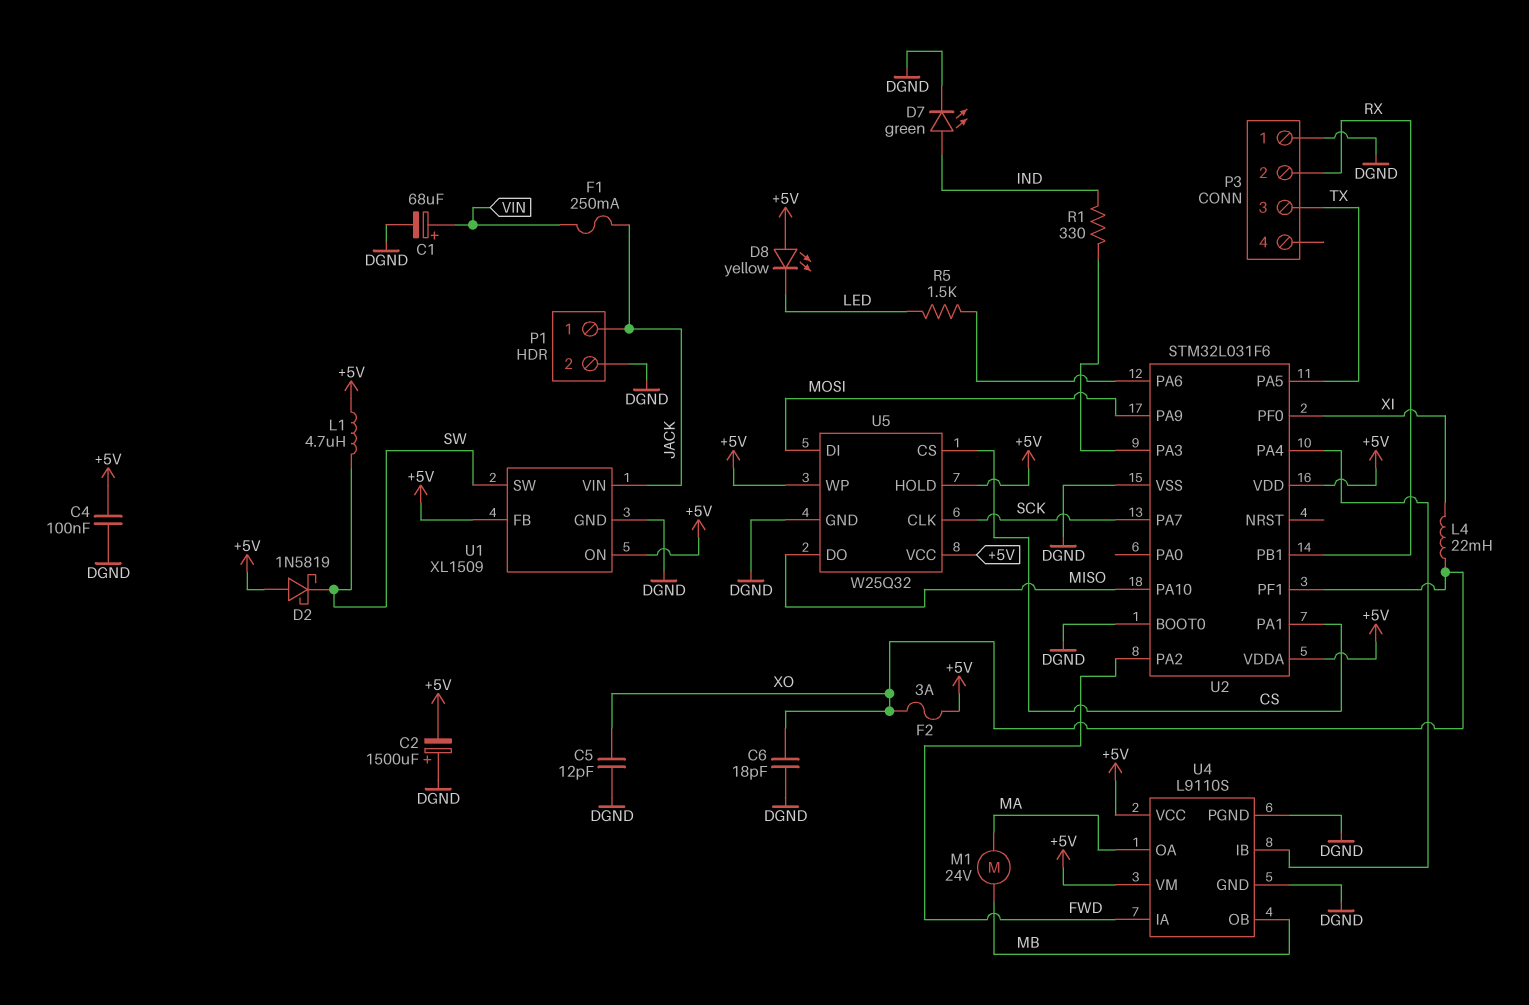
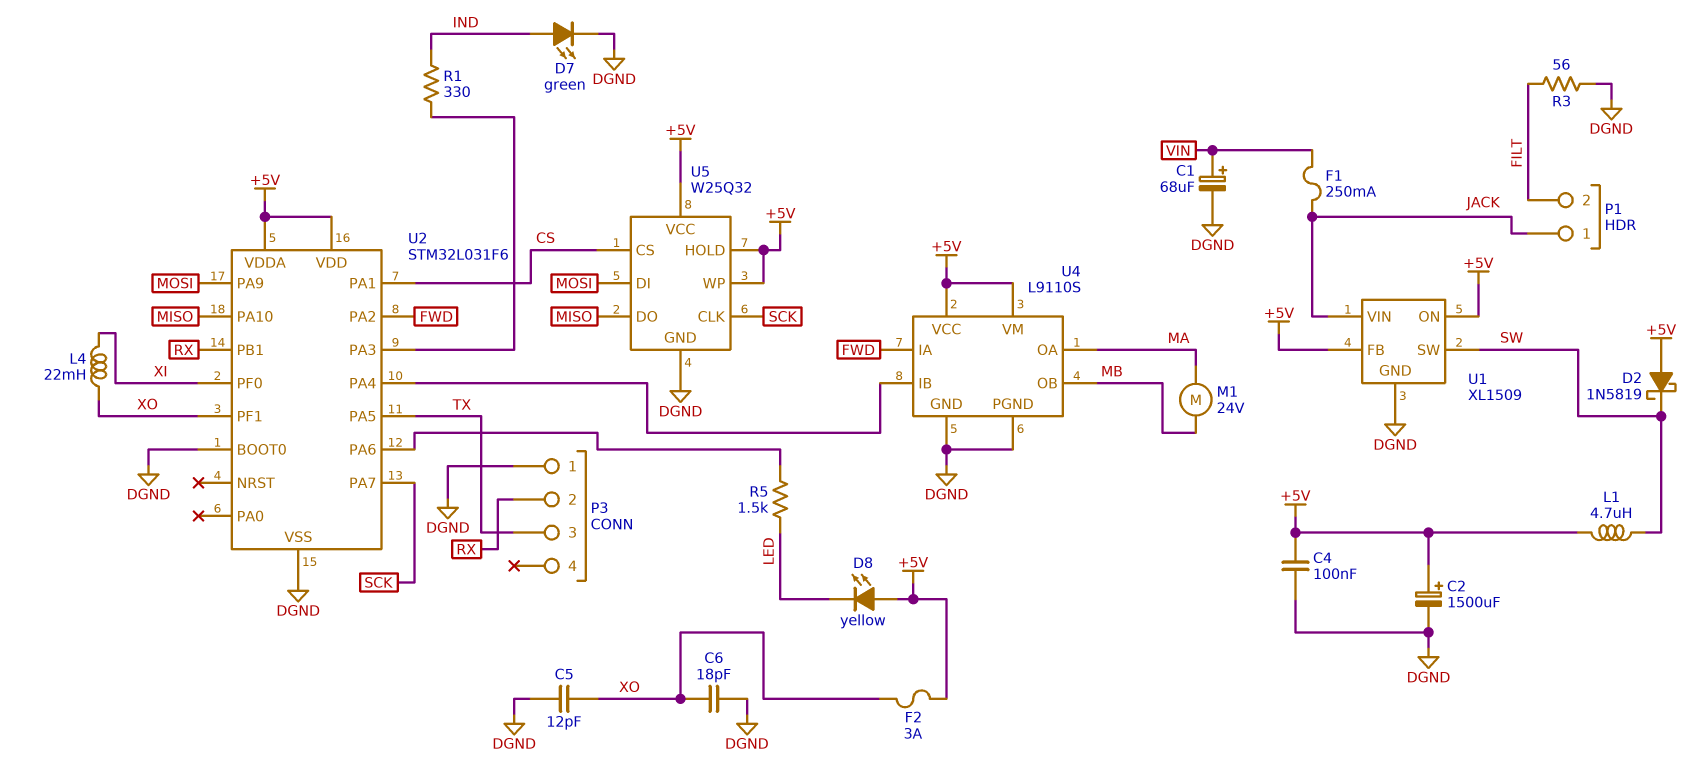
C2: 1500uF (plus DGND, minus +5V) -> 1500uF (plus +5V, minus DGND)
P1 pin 2: DGND -> FILT
R3: none -> 56 (DGND, FILT)

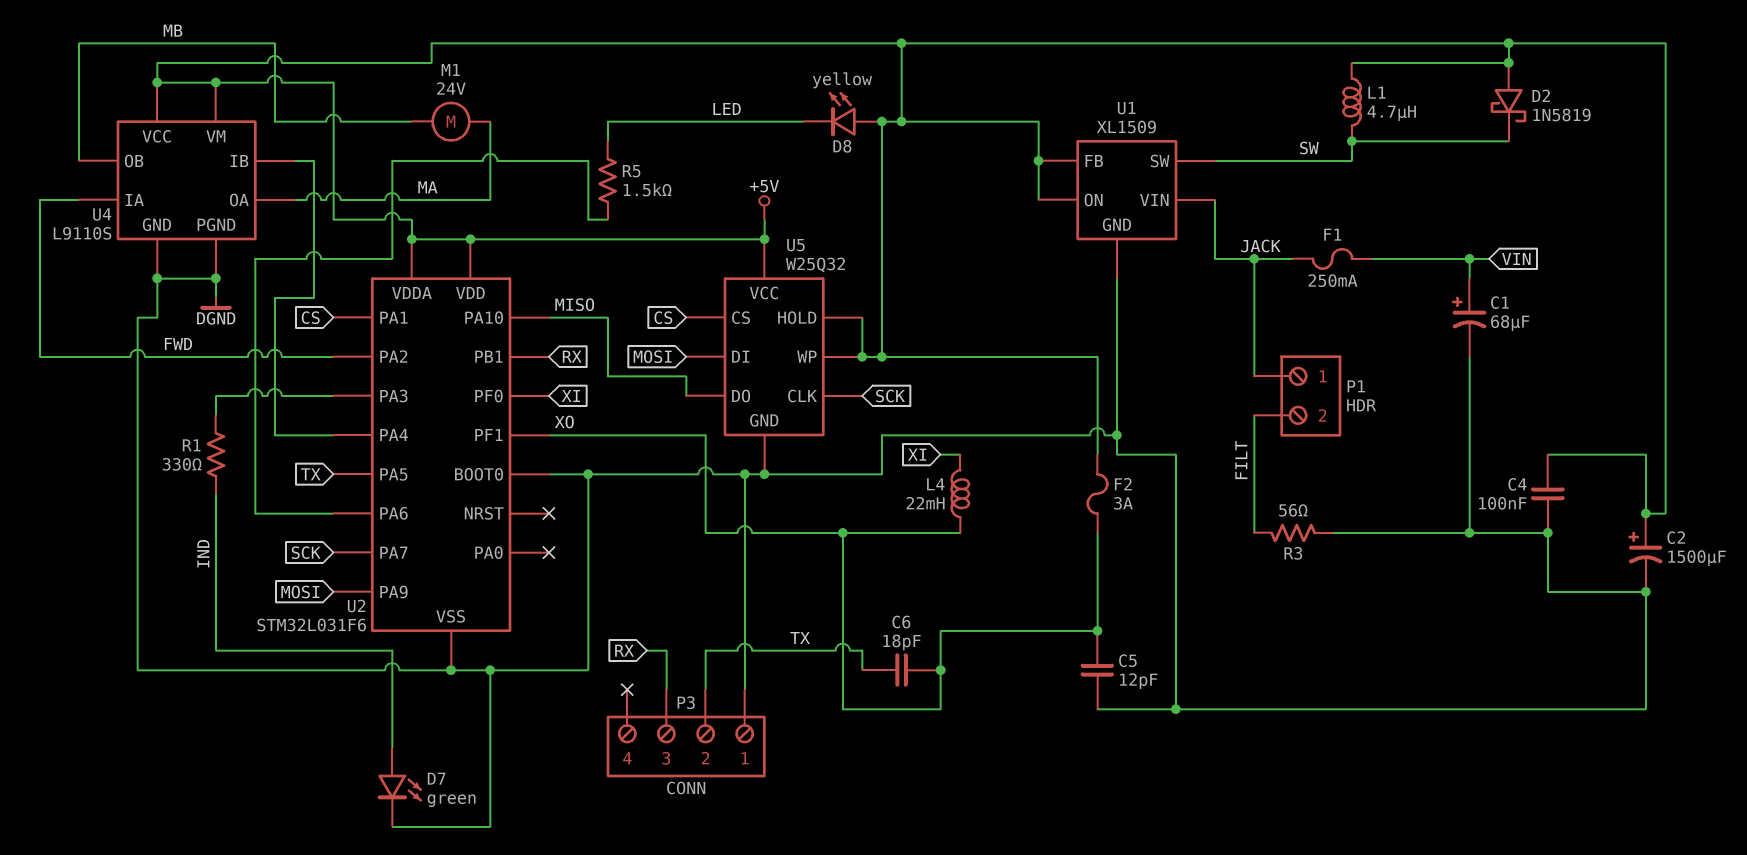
C6: 18pF (DGND, XO) -> 18pF (TX, XO)
P3 pin 2: RX -> TX
P3 pin 3: TX -> RX

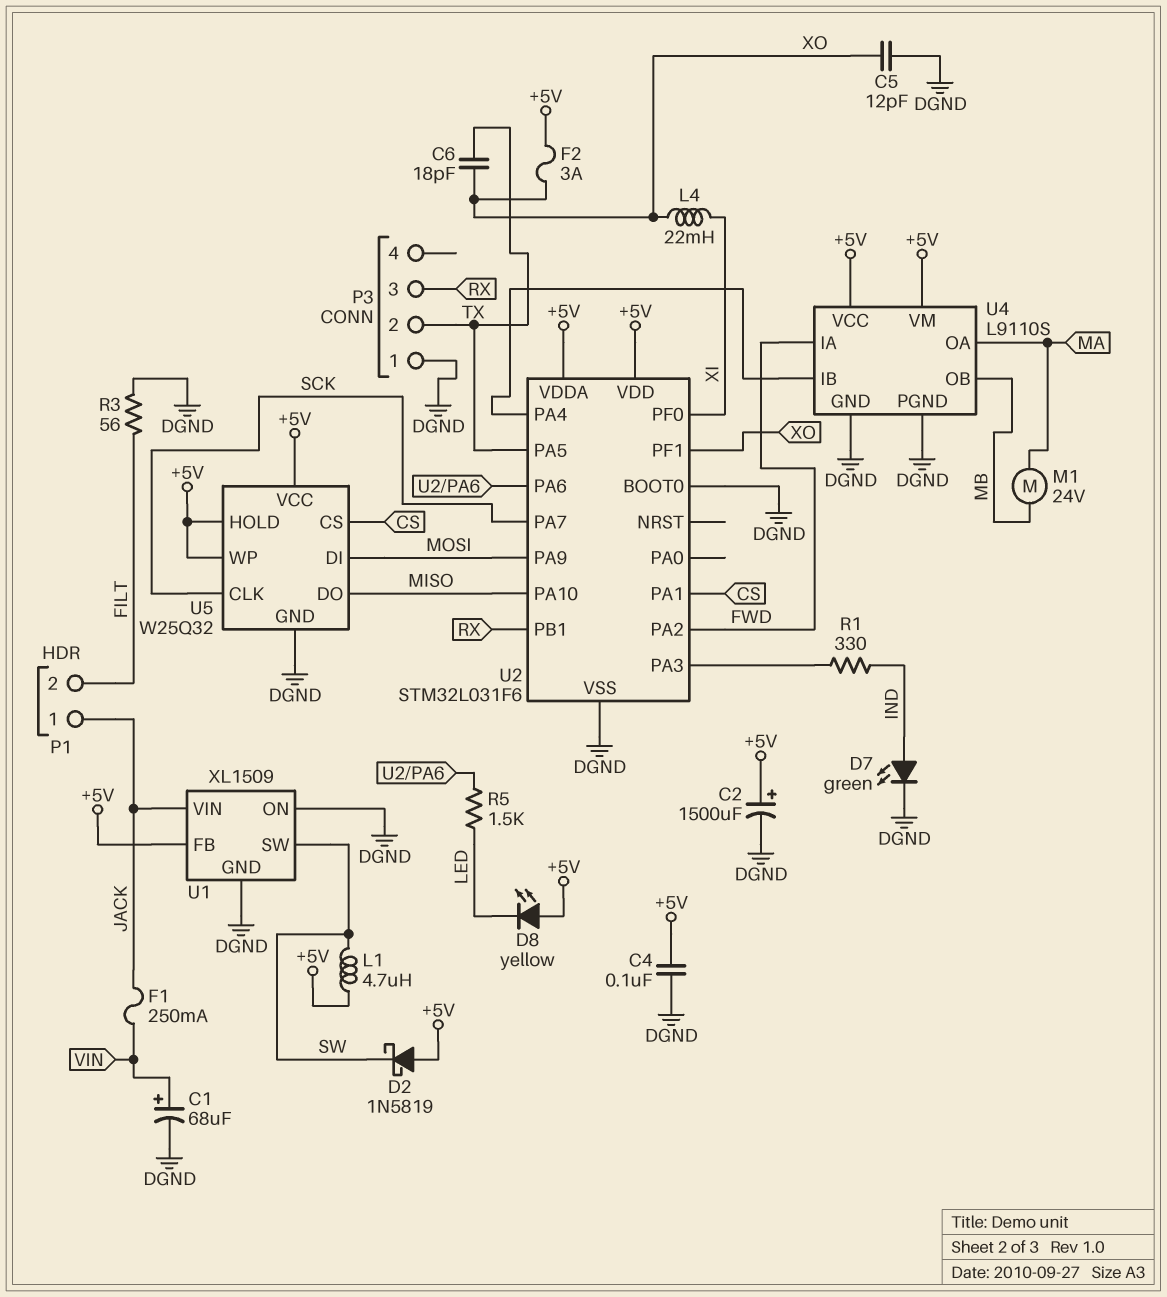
U1 pin ON: +5V -> DGND

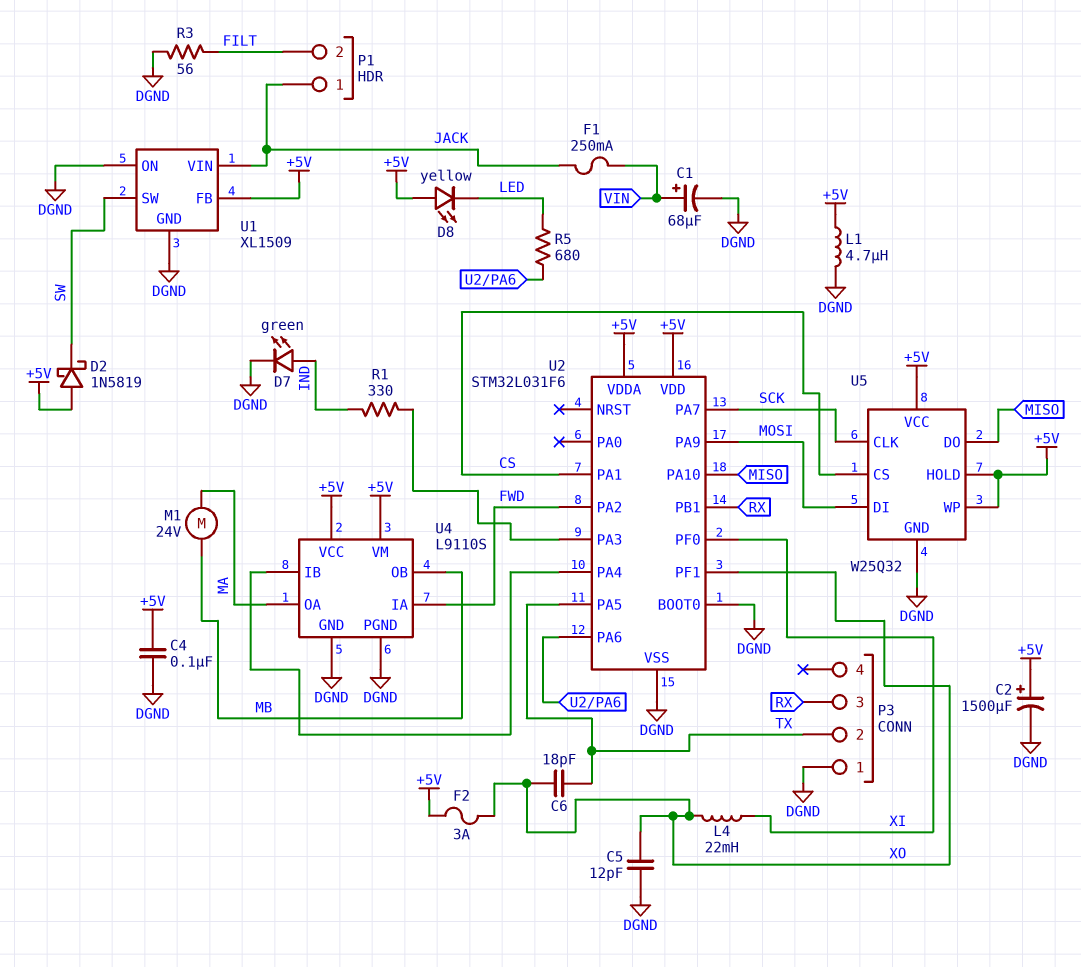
L1: 4.7uH (+5V, SW) -> 4.7uH (+5V, DGND)
R5: 1.5k (LED, U2/PA6) -> 680 (LED, U2/PA6)

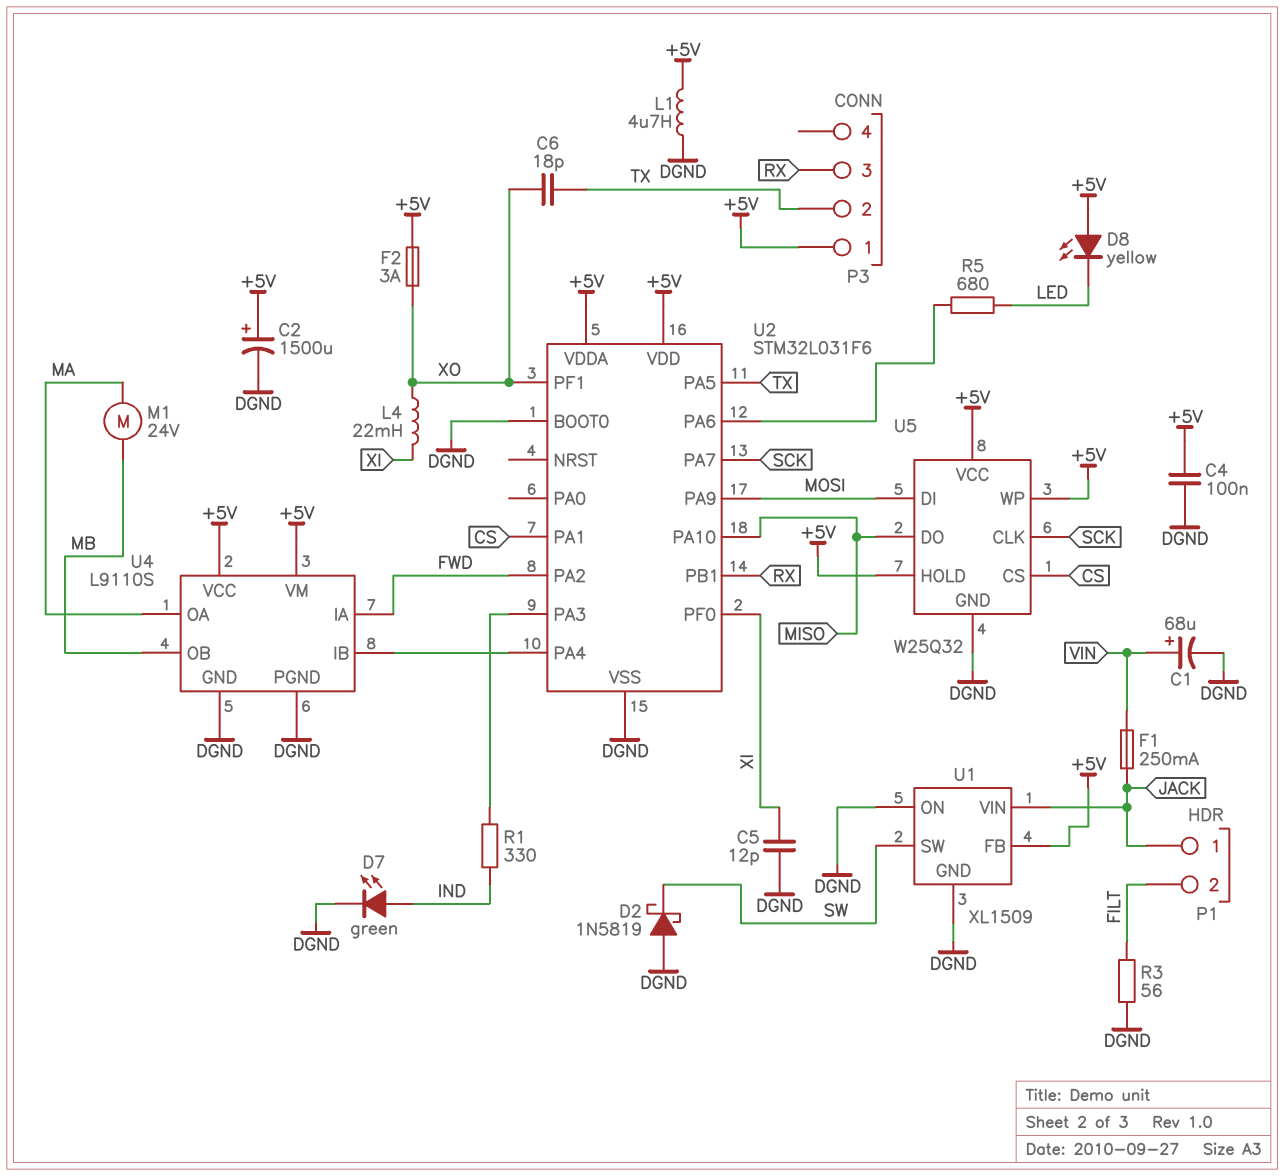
C5: 12pF (DGND, XO) -> 12pF (DGND, XI)
D2: schottky 1N5819 (A +5V, K SW) -> schottky 1N5819 (A DGND, K SW)
P3 pin 1: DGND -> +5V

